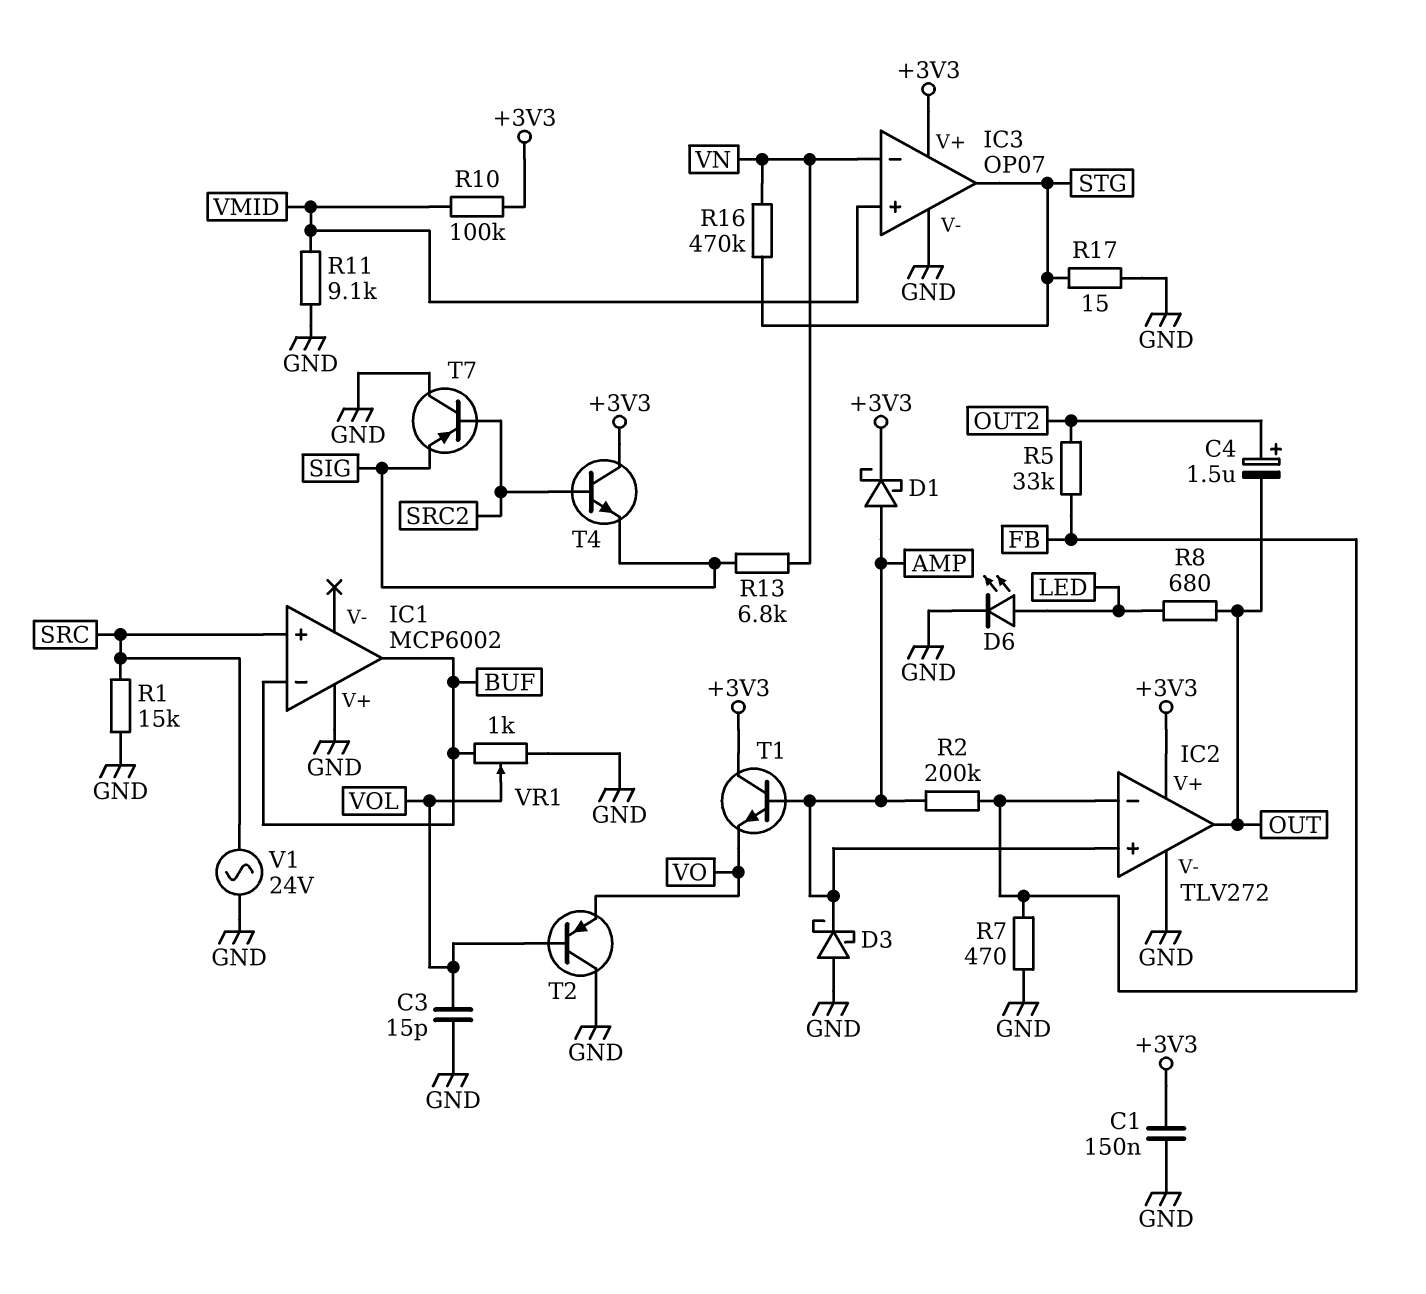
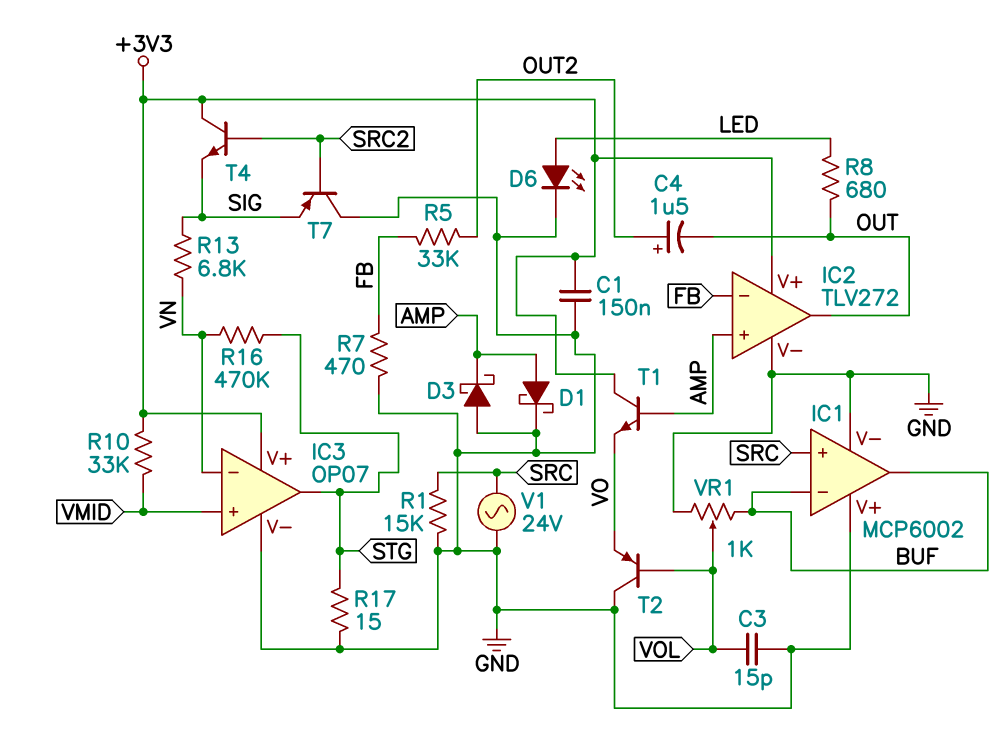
D1: schottky (A AMP, K +3V3) -> schottky (A AMP, K GND)
IC1 pin V-: none -> GND
R2: 200k (AMP, FB) -> none
R10: 100k (+3V3, VMID) -> 33k (+3V3, VMID)
R11: 9.1k (GND, VMID) -> none

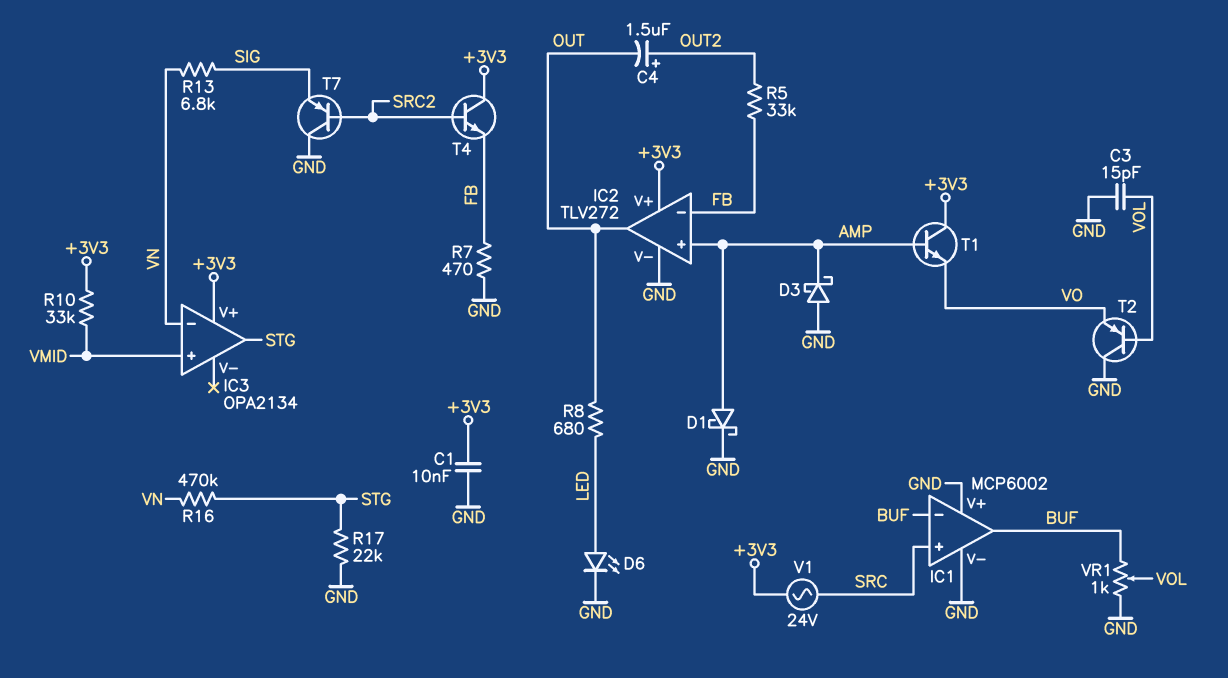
C1: 150nF (+3V3, GND) -> 10nF (+3V3, GND)
IC3: OP07 -> OPA2134
IC3 pin V-: GND -> none
R1: 15k (GND, SRC) -> none
R17: 15 (GND, STG) -> 22k (GND, STG)
T4: NPN (B SRC2, C +3V3, E SIG) -> NPN (B SRC2, C +3V3, E FB)
V1: AC 24V (GND, SRC) -> AC 24V (+3V3, SRC)

